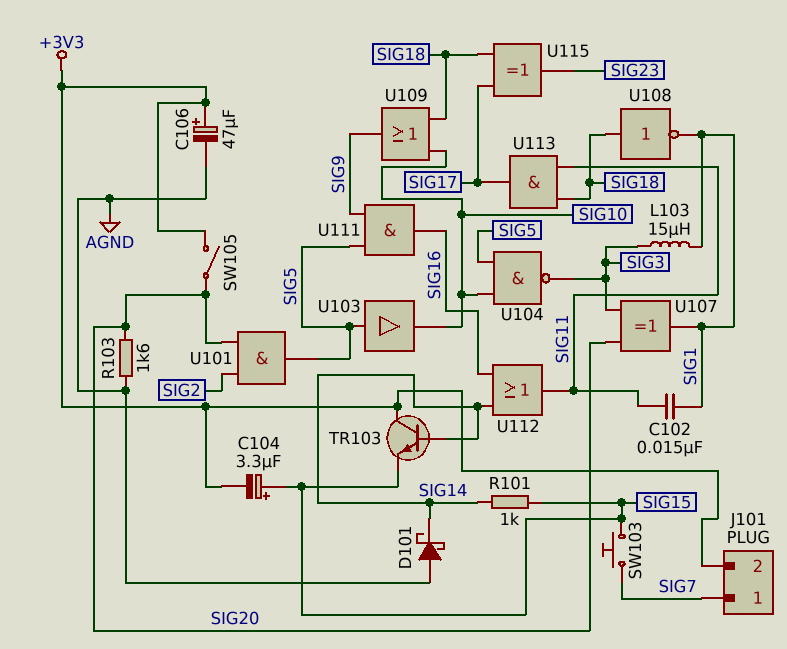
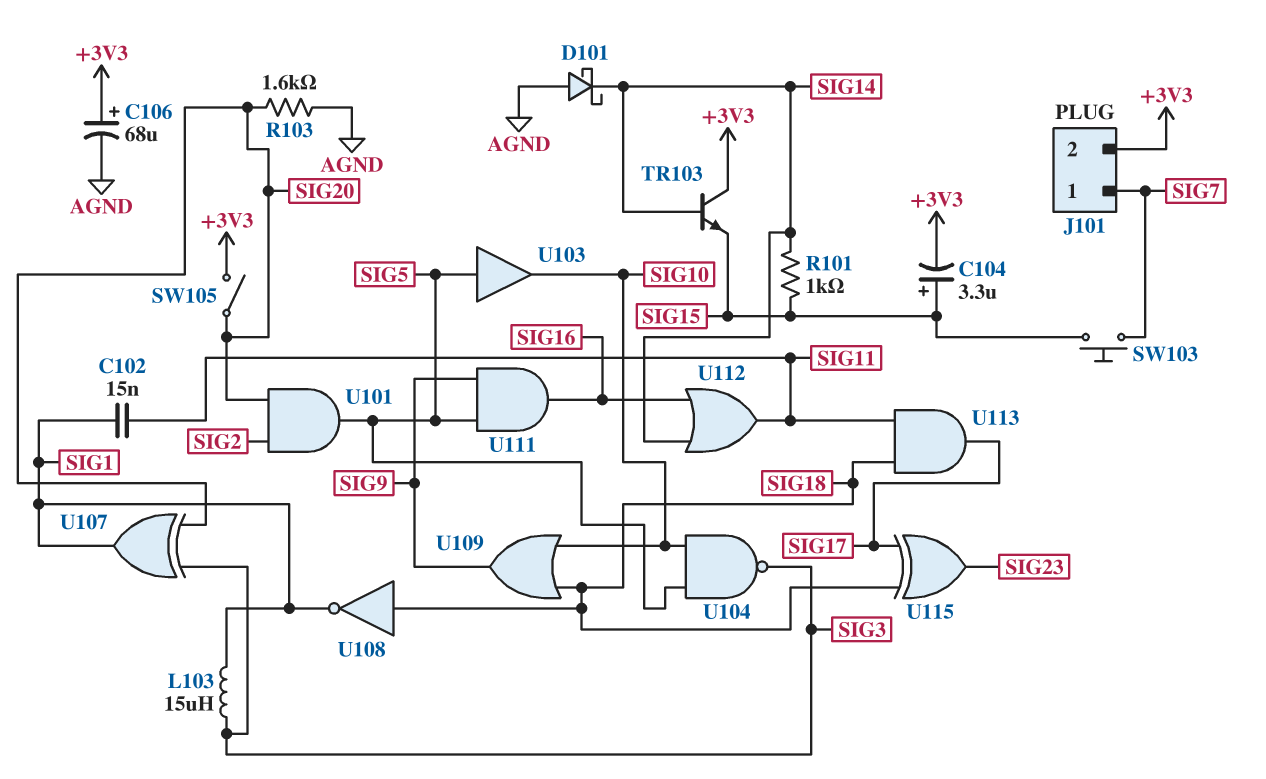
C106: 47uF (plus +3V3, minus AGND) -> 68uF (plus +3V3, minus AGND)

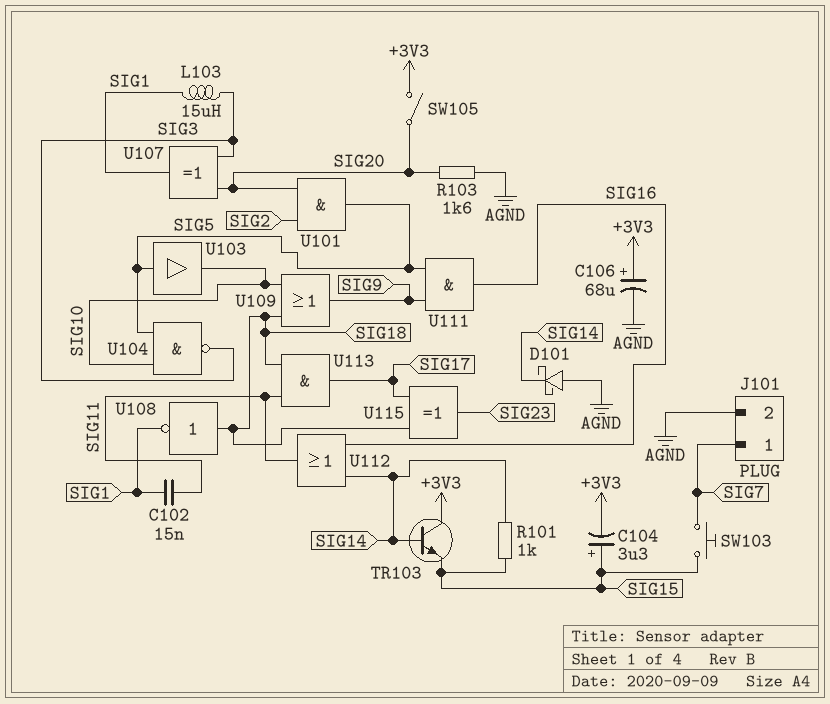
J101 pin 2: +3V3 -> AGND

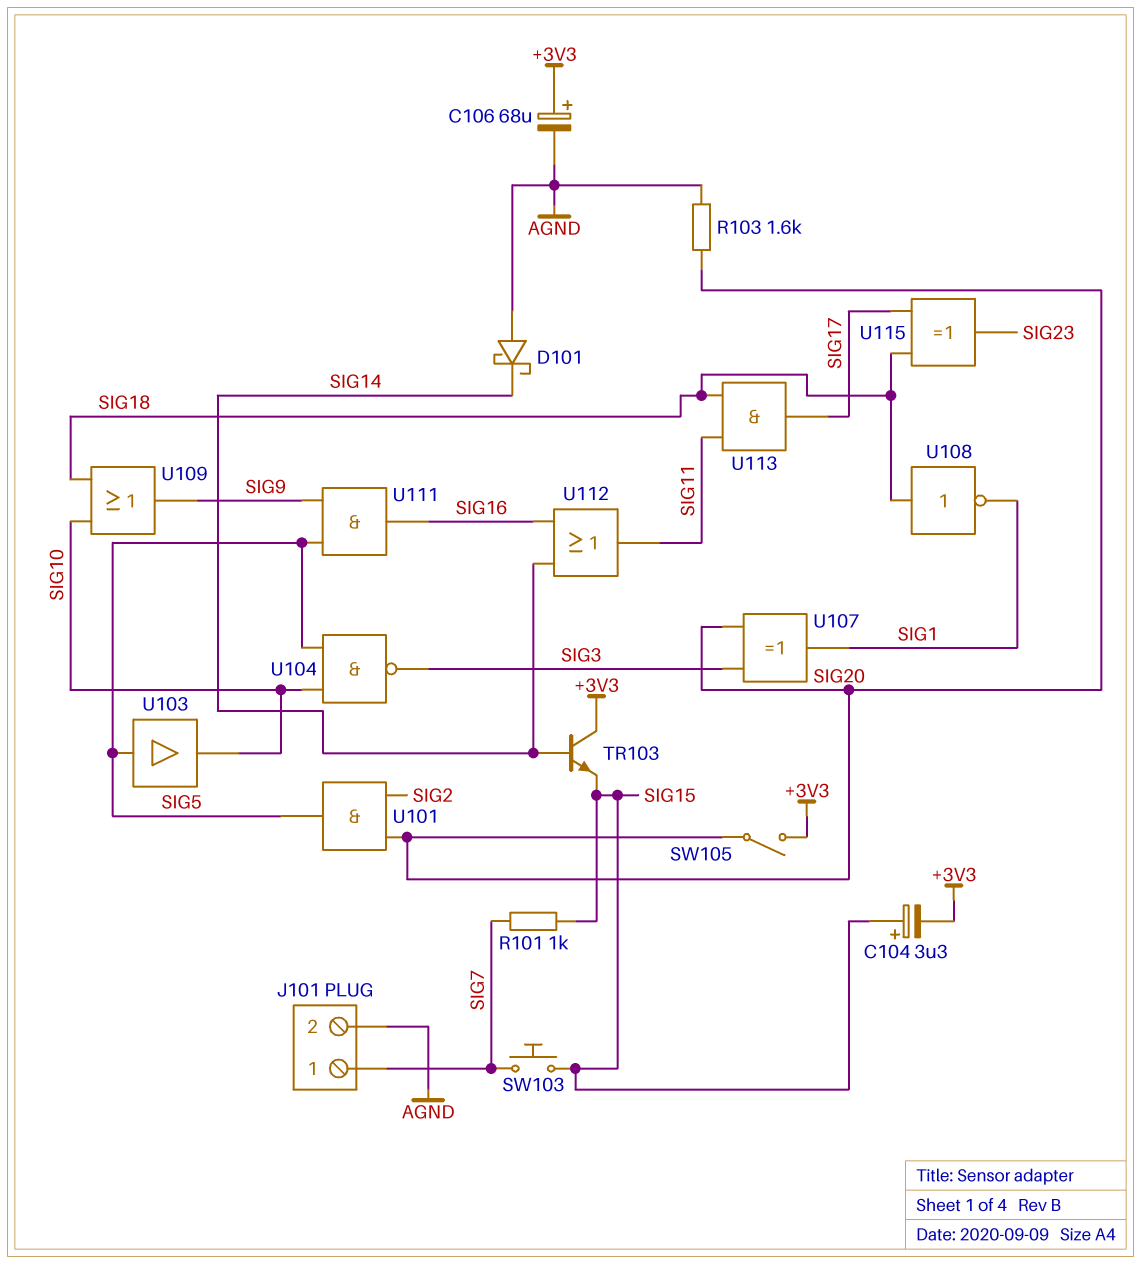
C102: 15nF (SIG1, SIG11) -> none
L103: 15uH (SIG1, SIG3) -> none
R101: 1k (SIG14, SIG15) -> 1k (SIG7, SIG15)

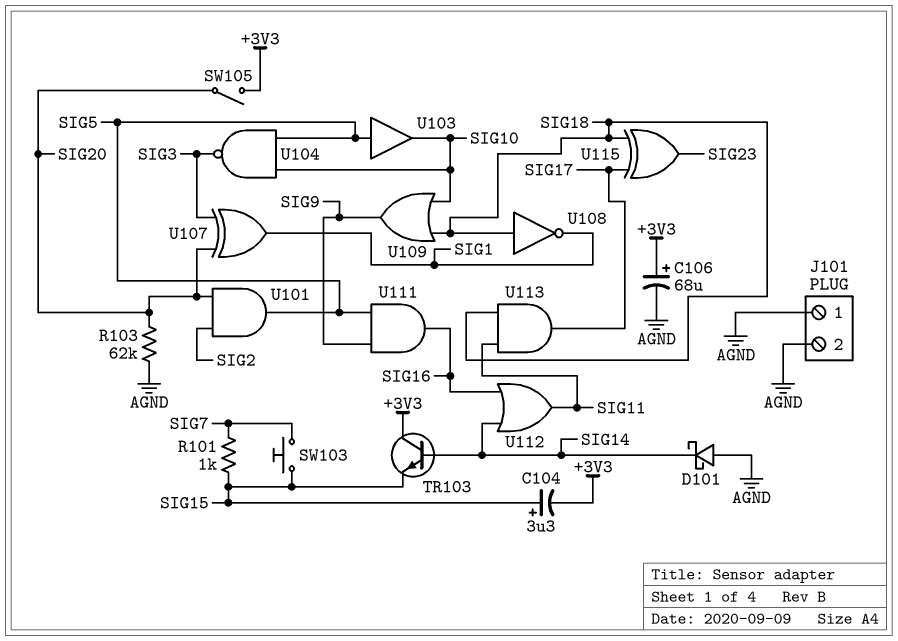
J101 pin 1: SIG7 -> AGND
R103: 1.6k (AGND, SIG20) -> 62k (AGND, SIG20)

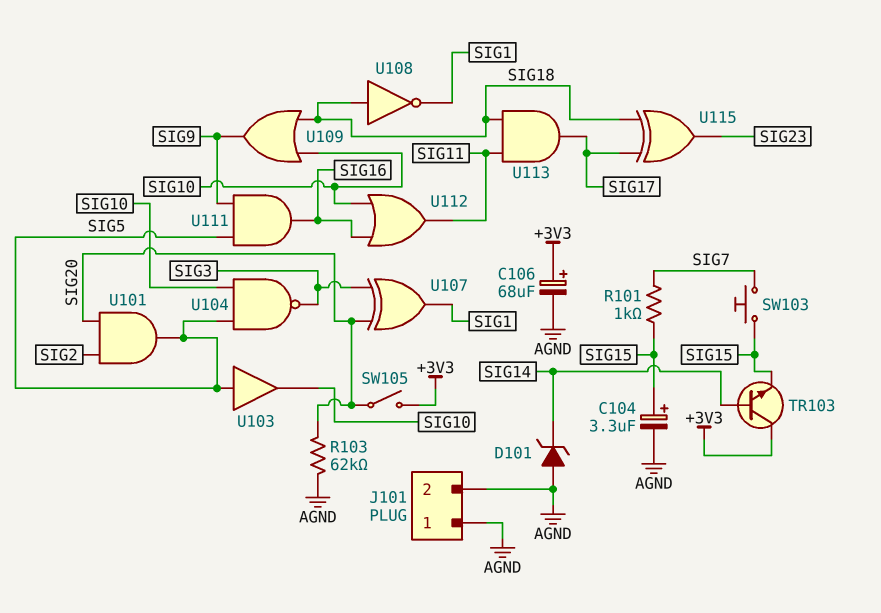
C104: 3.3uF (plus SIG15, minus +3V3) -> 3.3uF (plus SIG15, minus AGND)
D101: schottky (A AGND, K SIG14) -> zener (A AGND, K SIG14)
U112: OR (in SIG14, in SIG16, out SIG11) -> OR (in SIG10, in SIG16, out SIG11)

